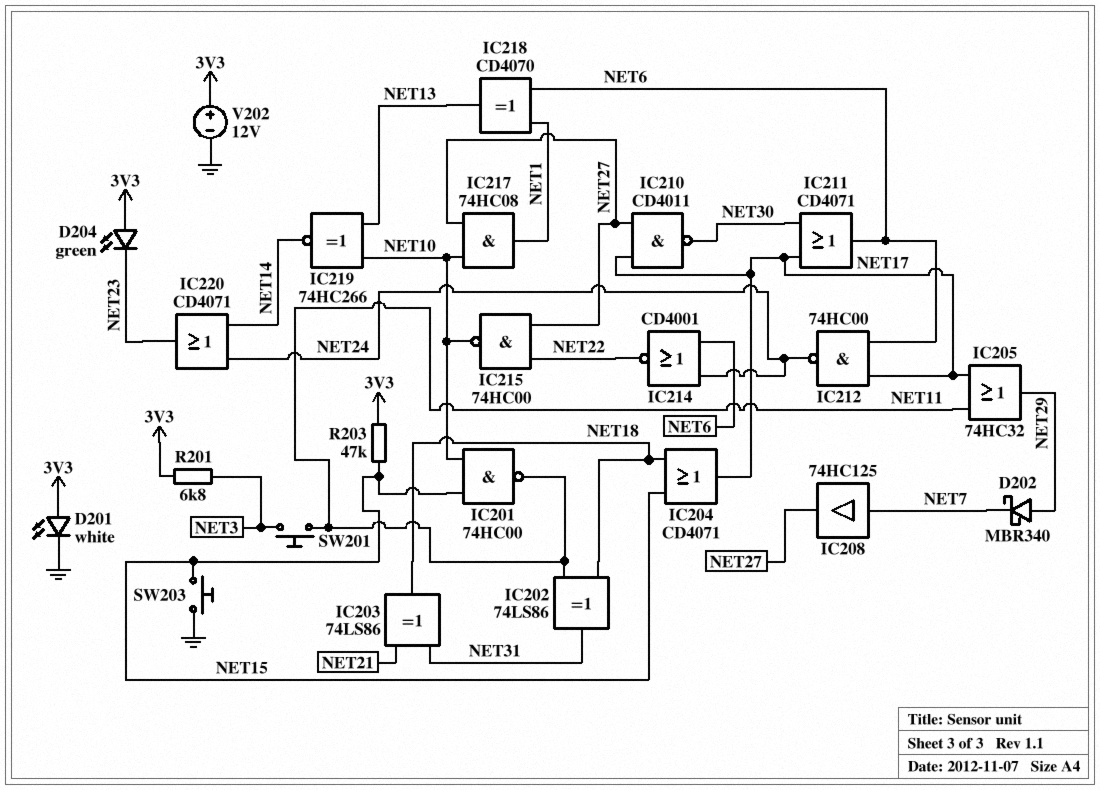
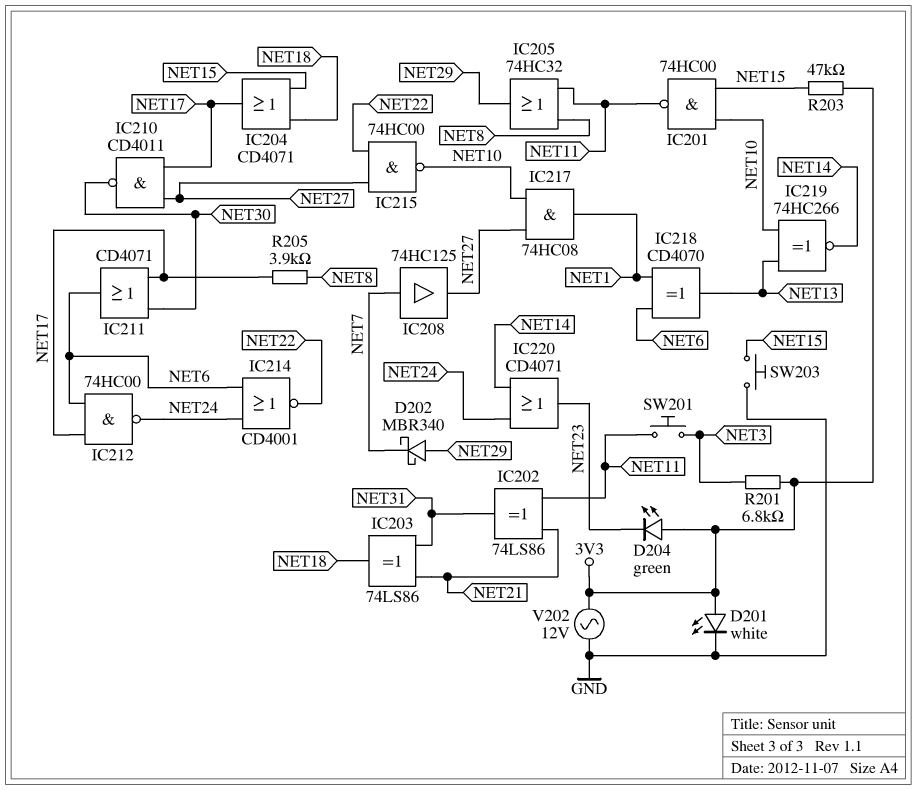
IC202: XOR 74LS86 (in NET11, in NET18, out NET31) -> XOR 74LS86 (in NET11, in NET21, out NET31)
IC205: OR 74HC32 (in NET11, in NET17, out NET29) -> OR 74HC32 (in NET8, in NET11, out NET29)
R205: none -> 3.9k (NET8, NET17)
V202: 12V (plus 3V3, minus GND) -> AC 12V (3V3, GND)

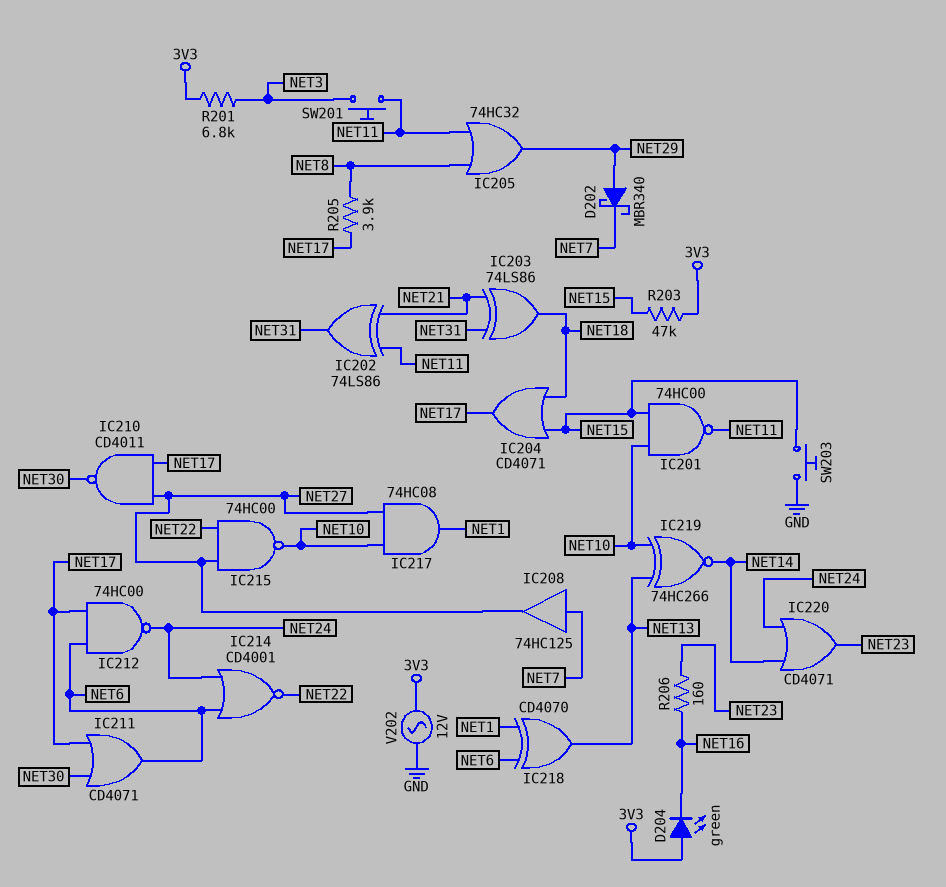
D201: LED white (A 3V3, K GND) -> none
D204: LED green (A 3V3, K NET23) -> LED green (A 3V3, K NET16)
R206: none -> 160 (NET16, NET23)

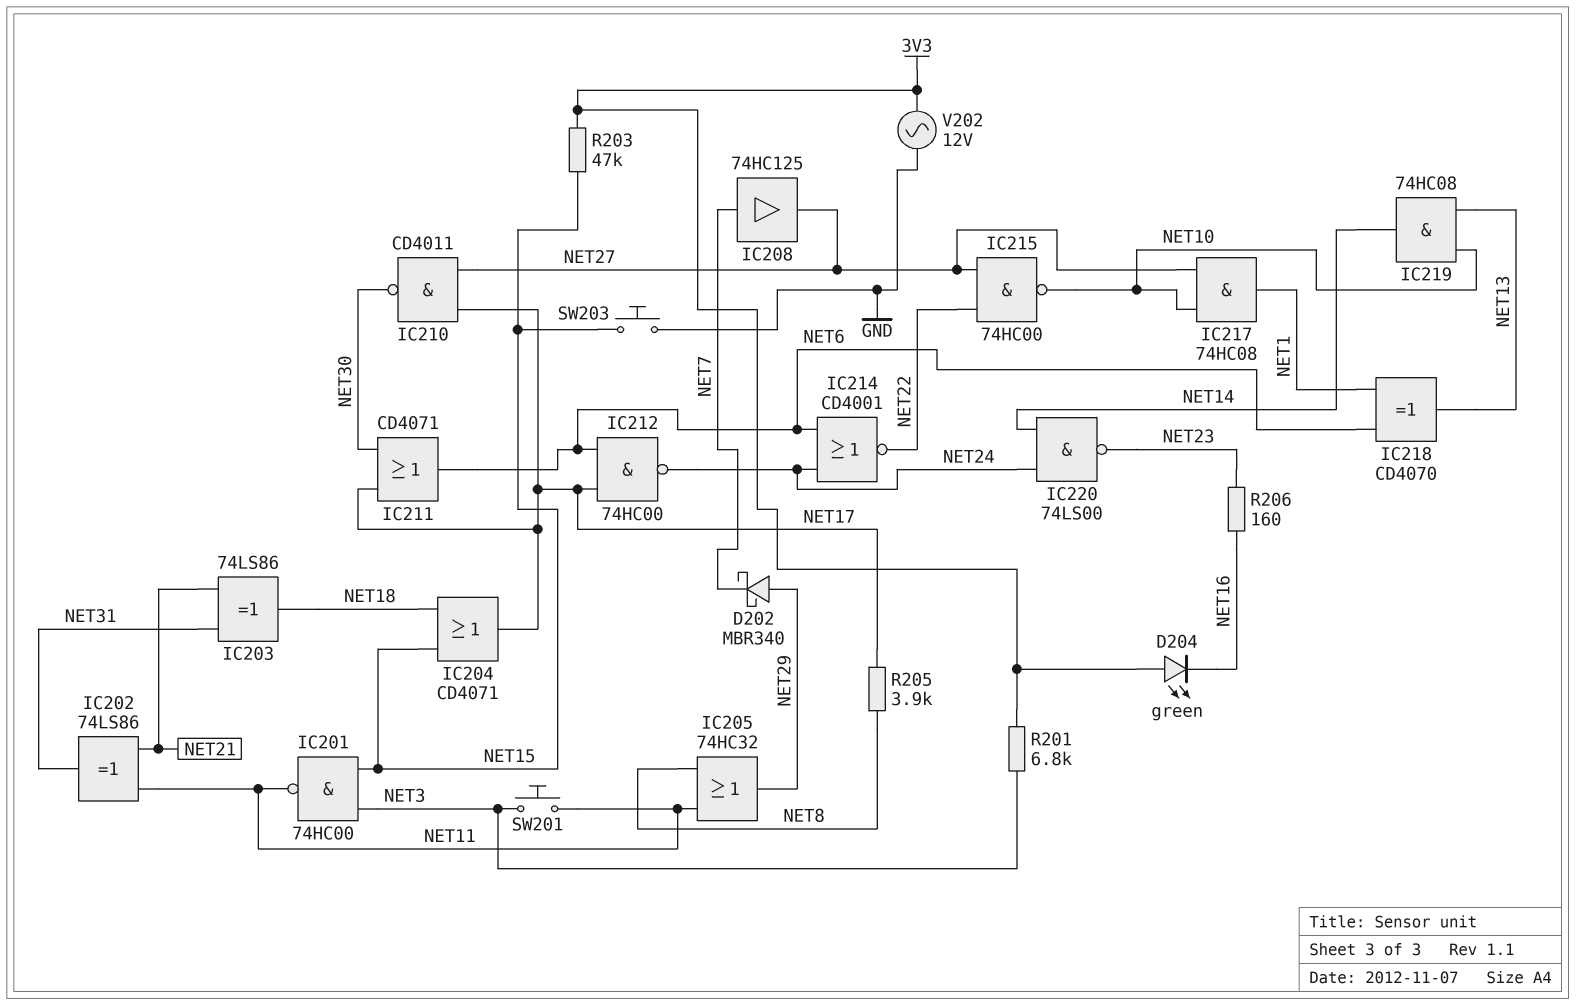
IC201: NAND 74HC00 (in NET10, in NET15, out NET11) -> NAND 74HC00 (in NET3, in NET15, out NET11)
IC219: XNOR 74HC266 (in NET10, in NET13, out NET14) -> AND 74HC08 (in NET10, in NET13, out NET14)
IC220: OR CD4071 (in NET14, in NET24, out NET23) -> NAND 74LS00 (in NET14, in NET24, out NET23)

